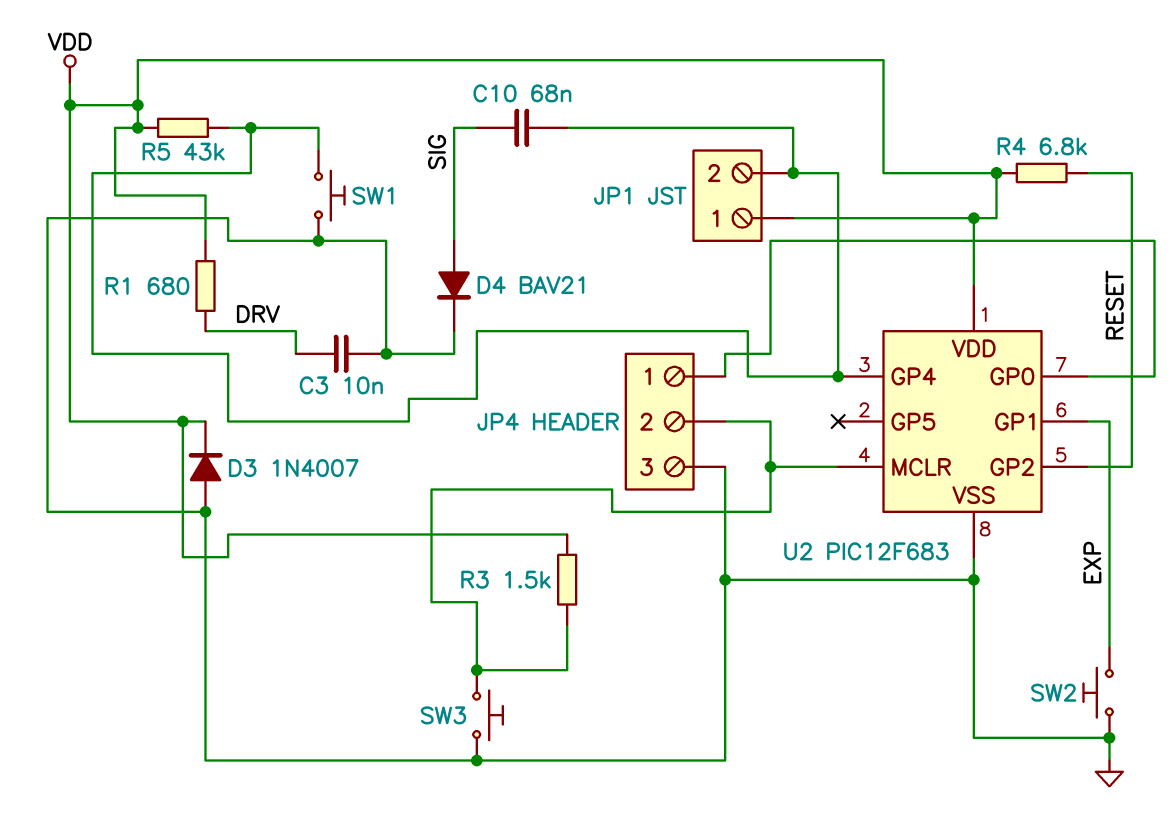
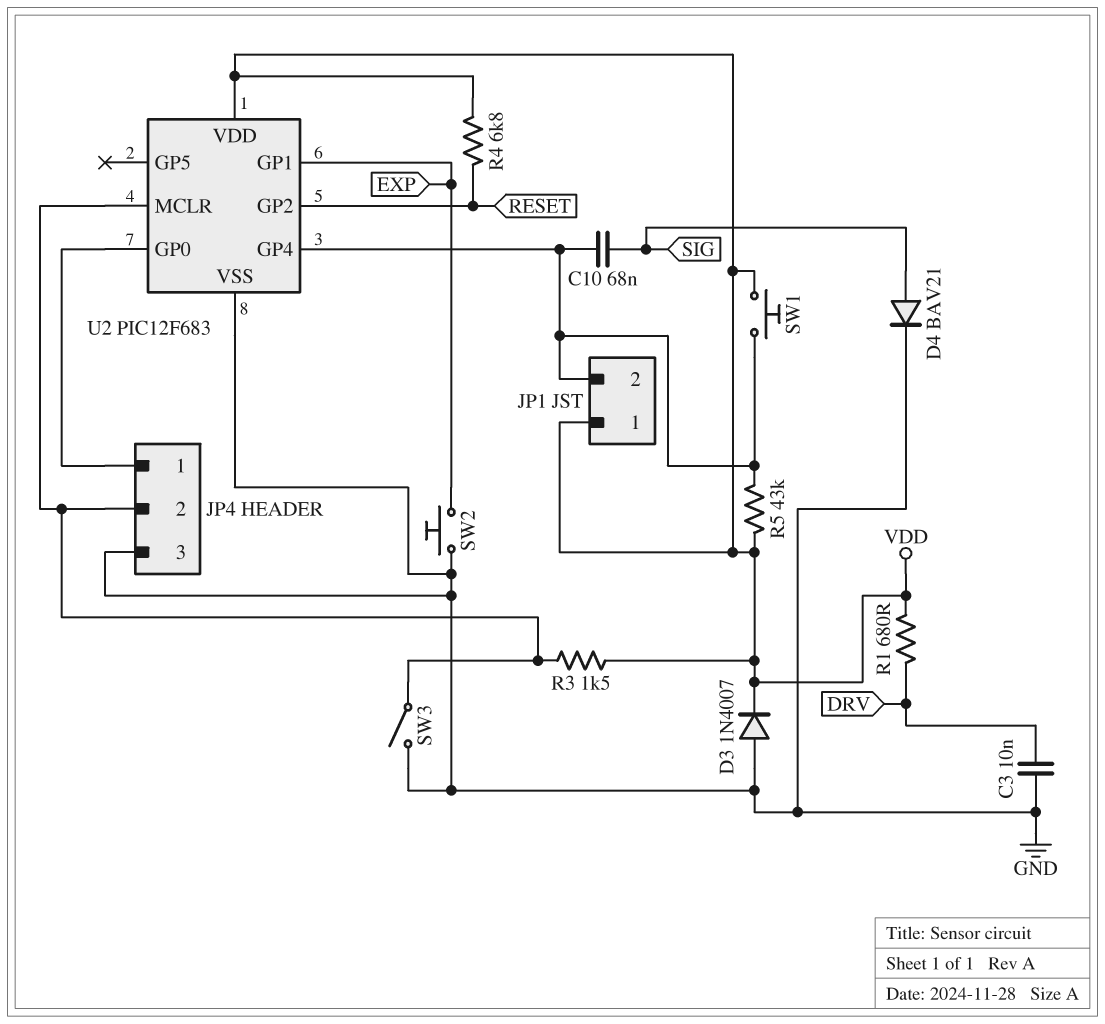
SW1: button (GND, JP1/2) -> button (JP1/2, VDD)
SW3: button (GND, JP4/2) -> switch (GND, JP4/2)

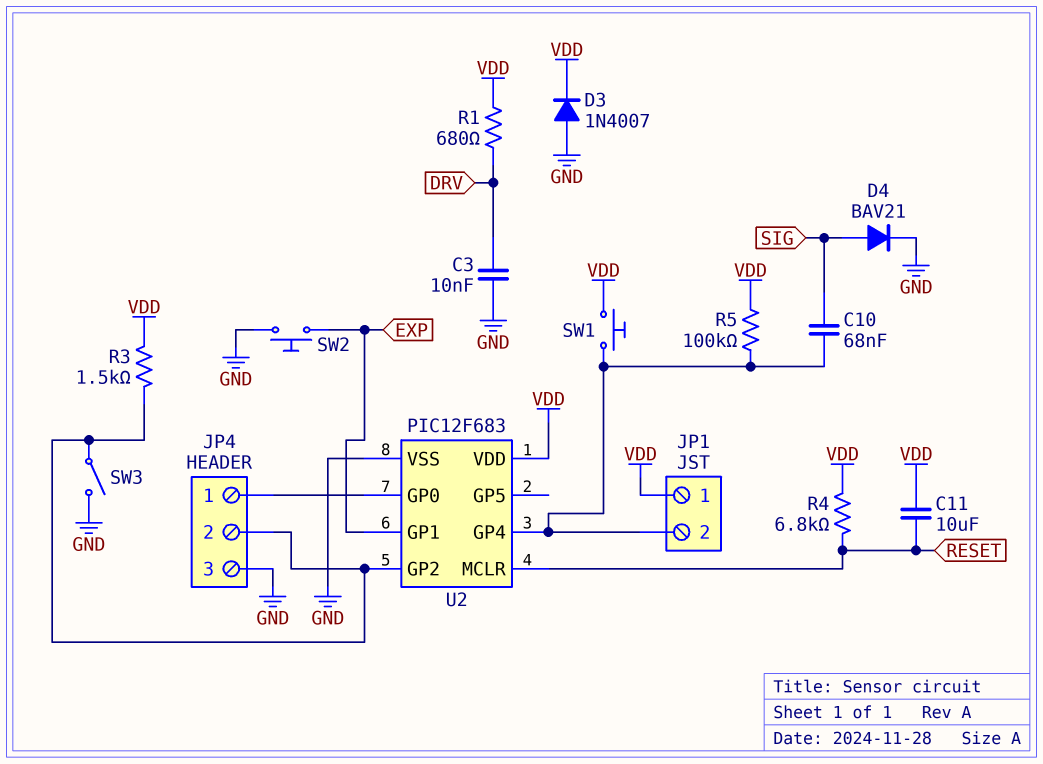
C11: none -> 10uF (RESET, VDD)
R5: 43k (JP1/2, VDD) -> 100k (JP1/2, VDD)
U2 pin GP2: RESET -> JP4/2
U2 pin MCLR: JP4/2 -> RESET

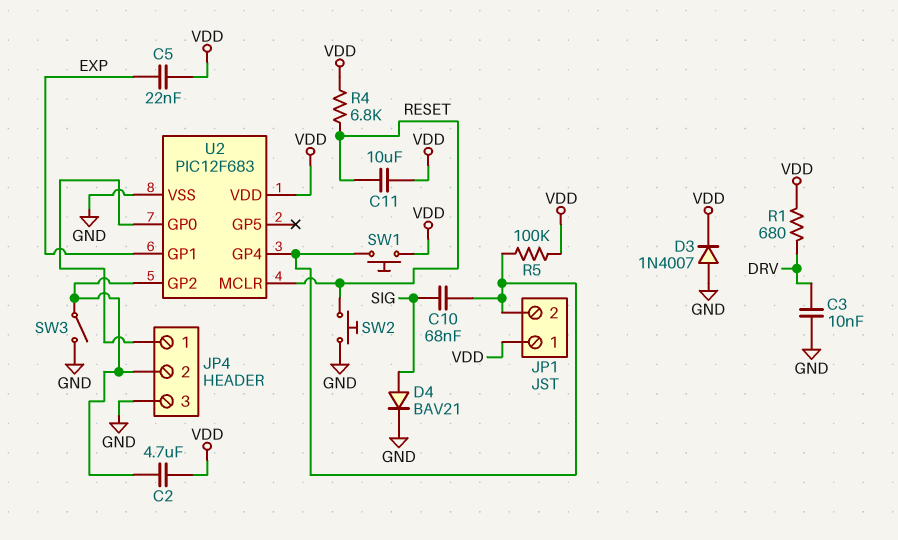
C2: none -> 4.7uF (JP4/2, VDD)
C5: none -> 22nF (EXP, VDD)
R3: 1.5k (JP4/2, VDD) -> none
SW2: button (EXP, GND) -> button (GND, RESET)

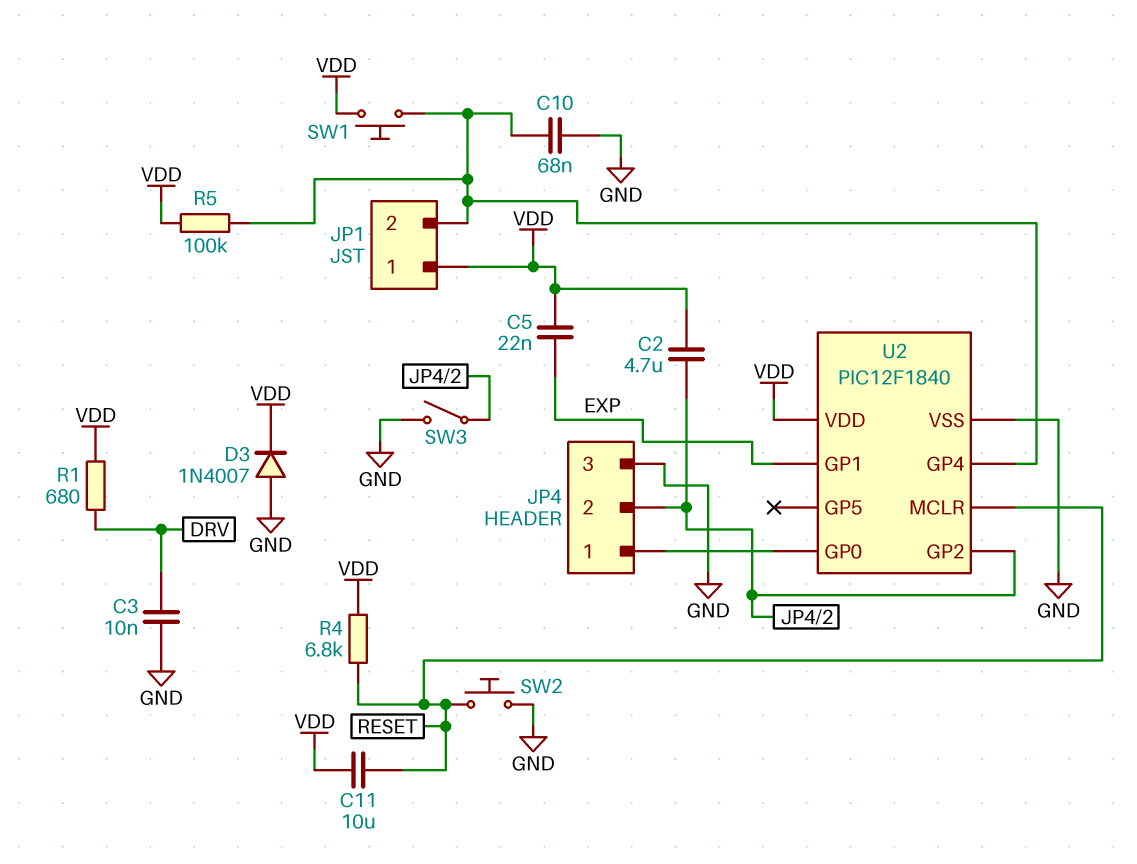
C10: 68nF (JP1/2, SIG) -> 68nF (GND, JP1/2)
D4: diode BAV21 (A SIG, K GND) -> none
U2: PIC12F683 -> PIC12F1840

